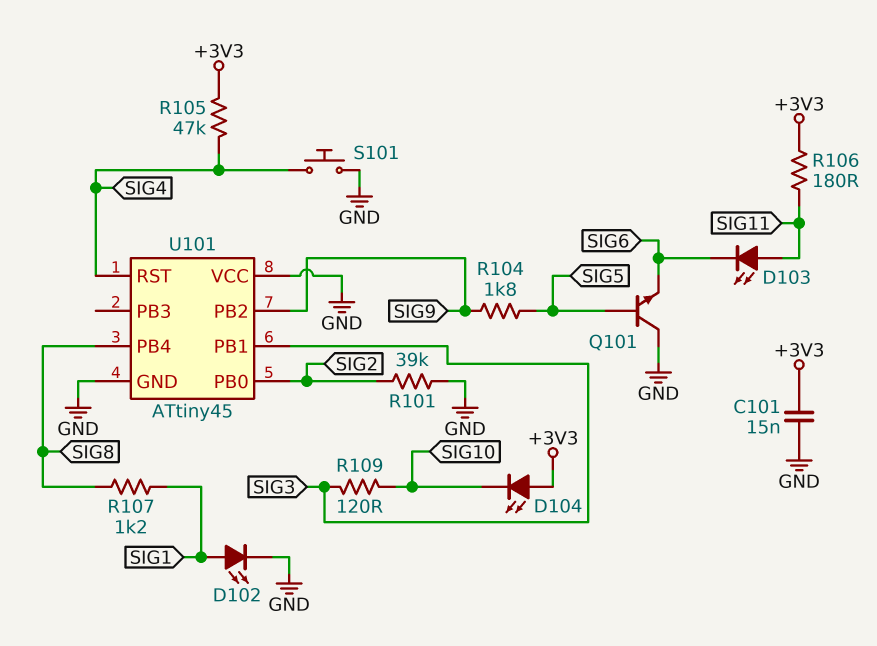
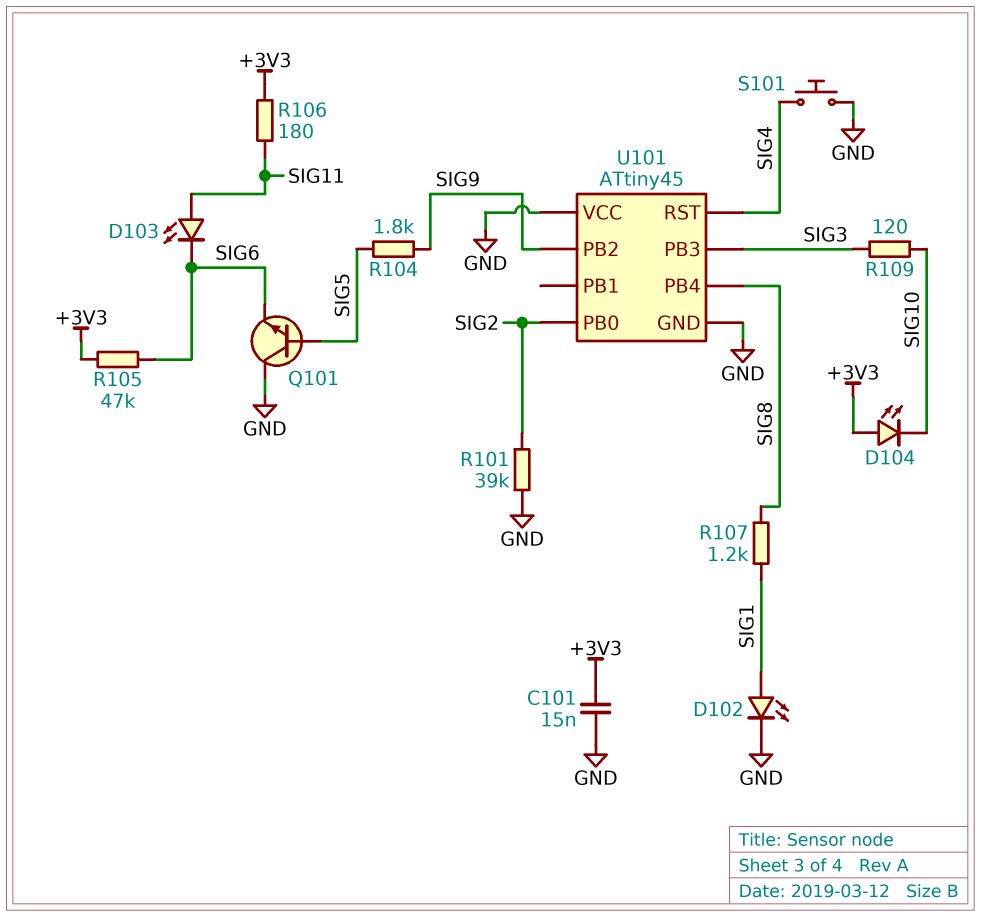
R105: 47k (+3V3, SIG4) -> 47k (+3V3, SIG6)
U101 pin PB1: SIG3 -> none
U101 pin PB3: none -> SIG3

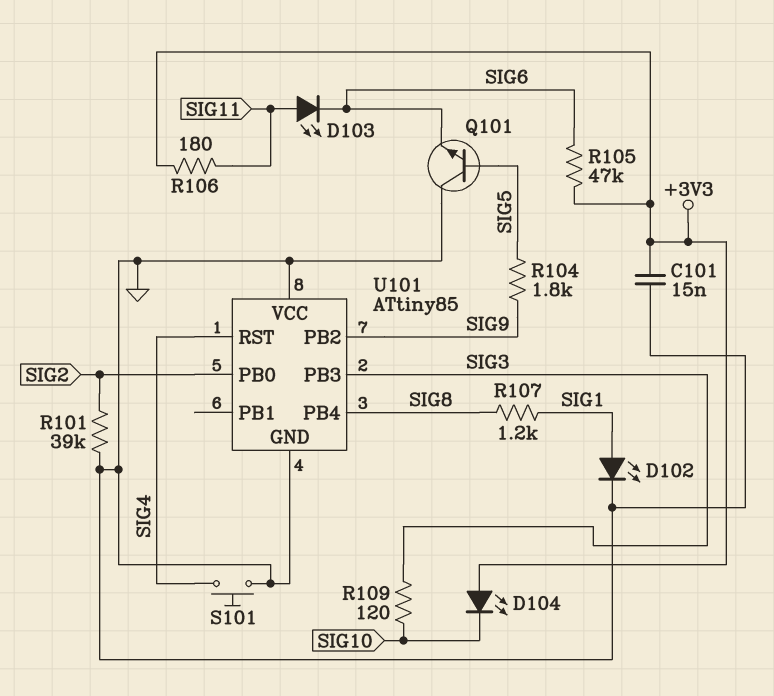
U101: ATtiny45 -> ATtiny85

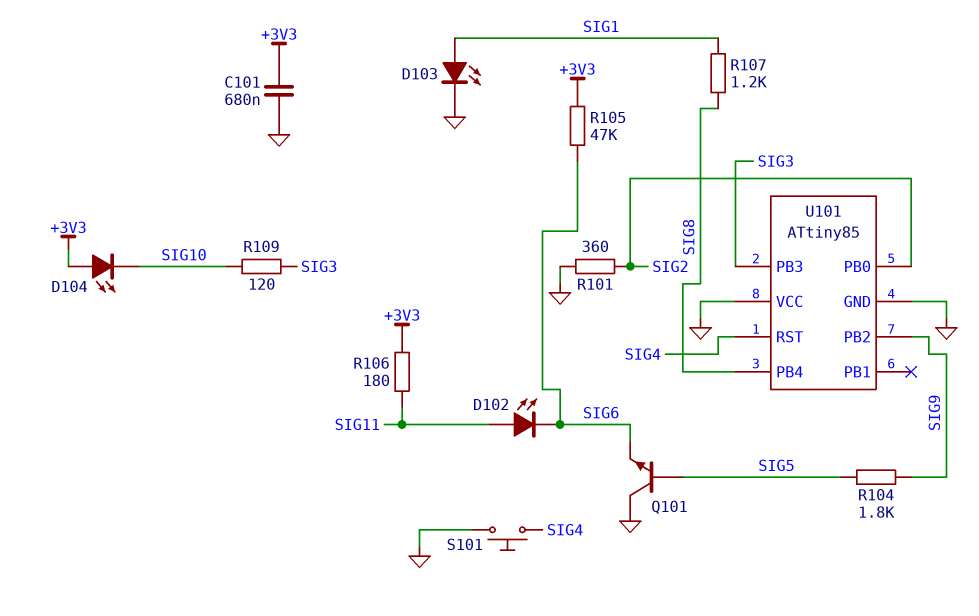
C101: 15nF (+3V3, GND) -> 680nF (+3V3, GND)
D102: LED (A SIG1, K GND) -> LED (A SIG11, K SIG6)
D103: LED (A SIG11, K SIG6) -> LED (A SIG1, K GND)
R101: 39k (GND, SIG2) -> 360 (GND, SIG2)

